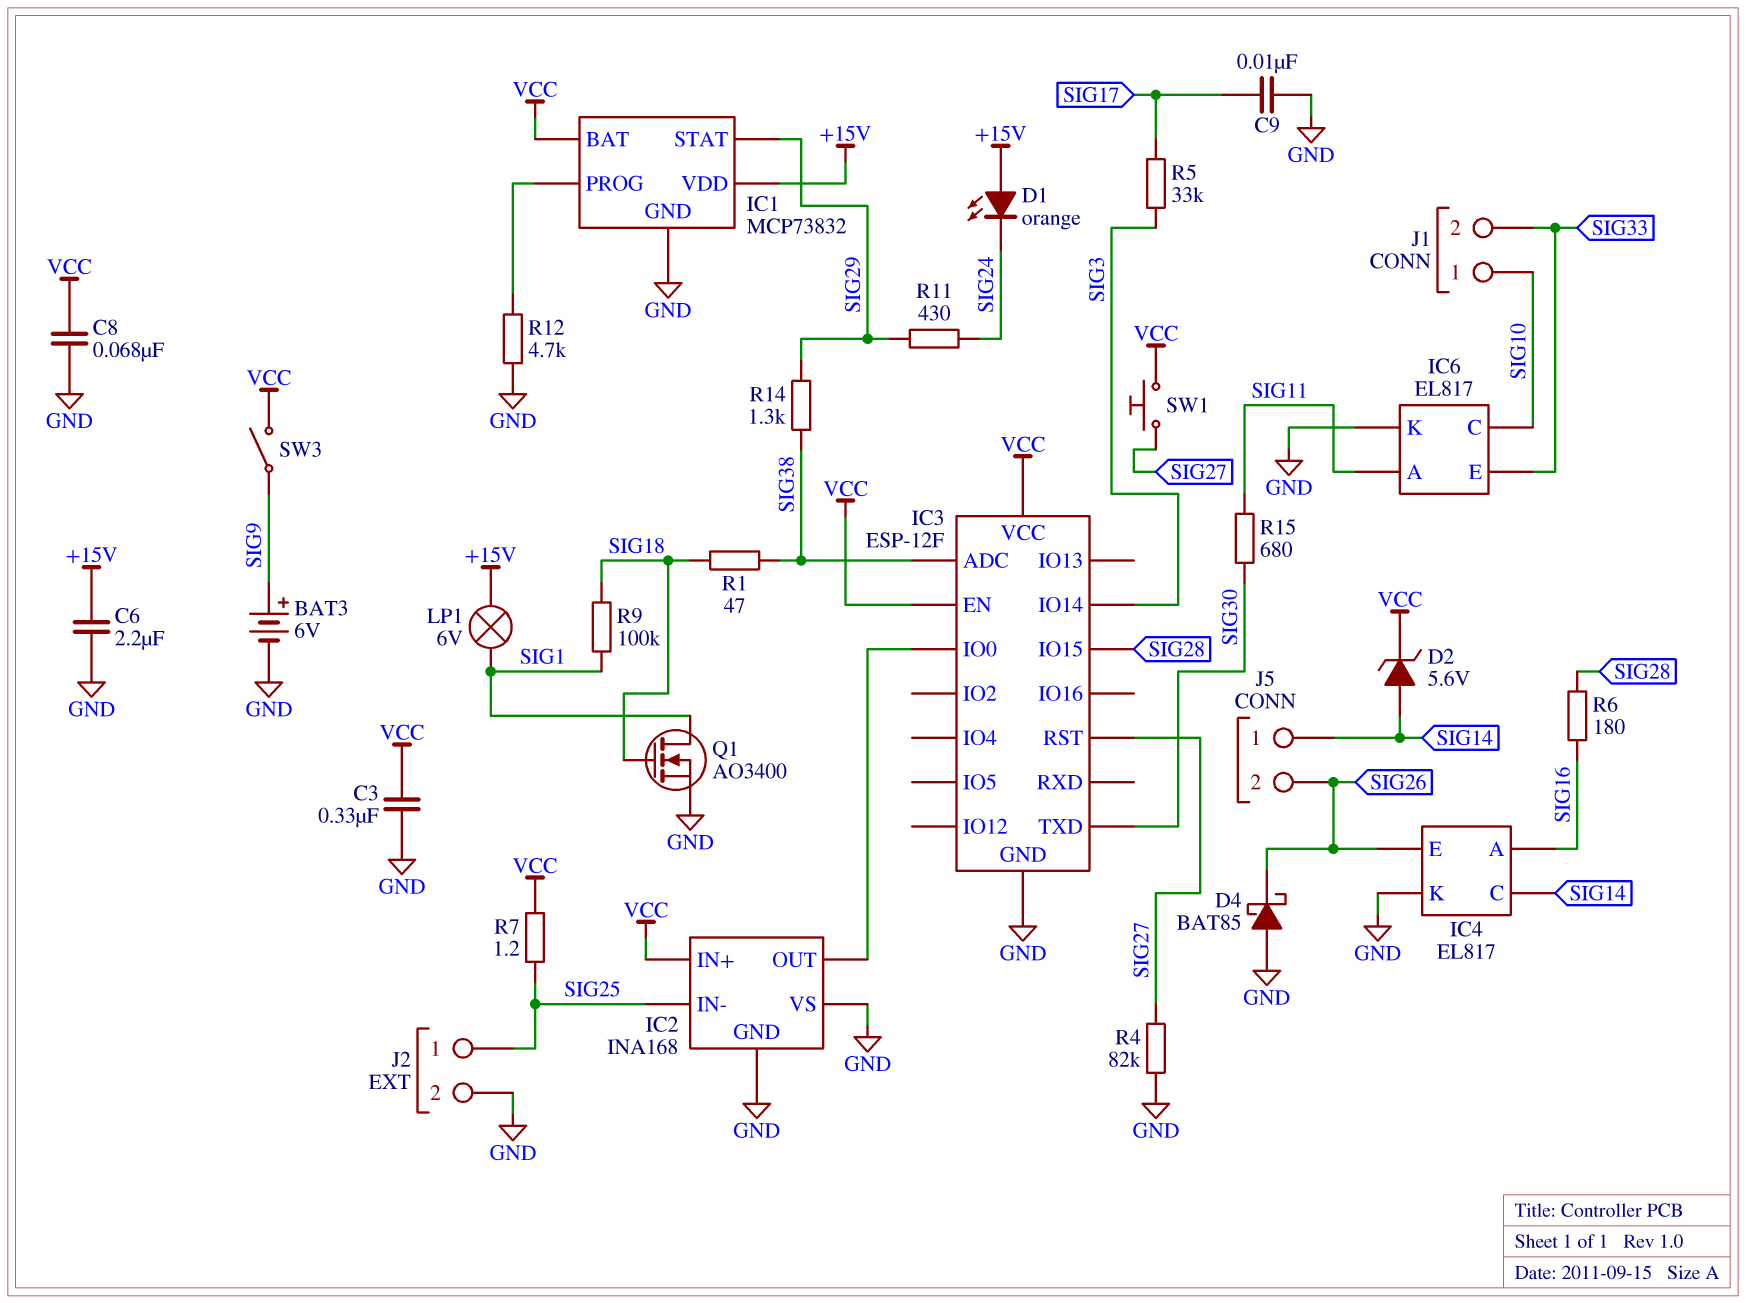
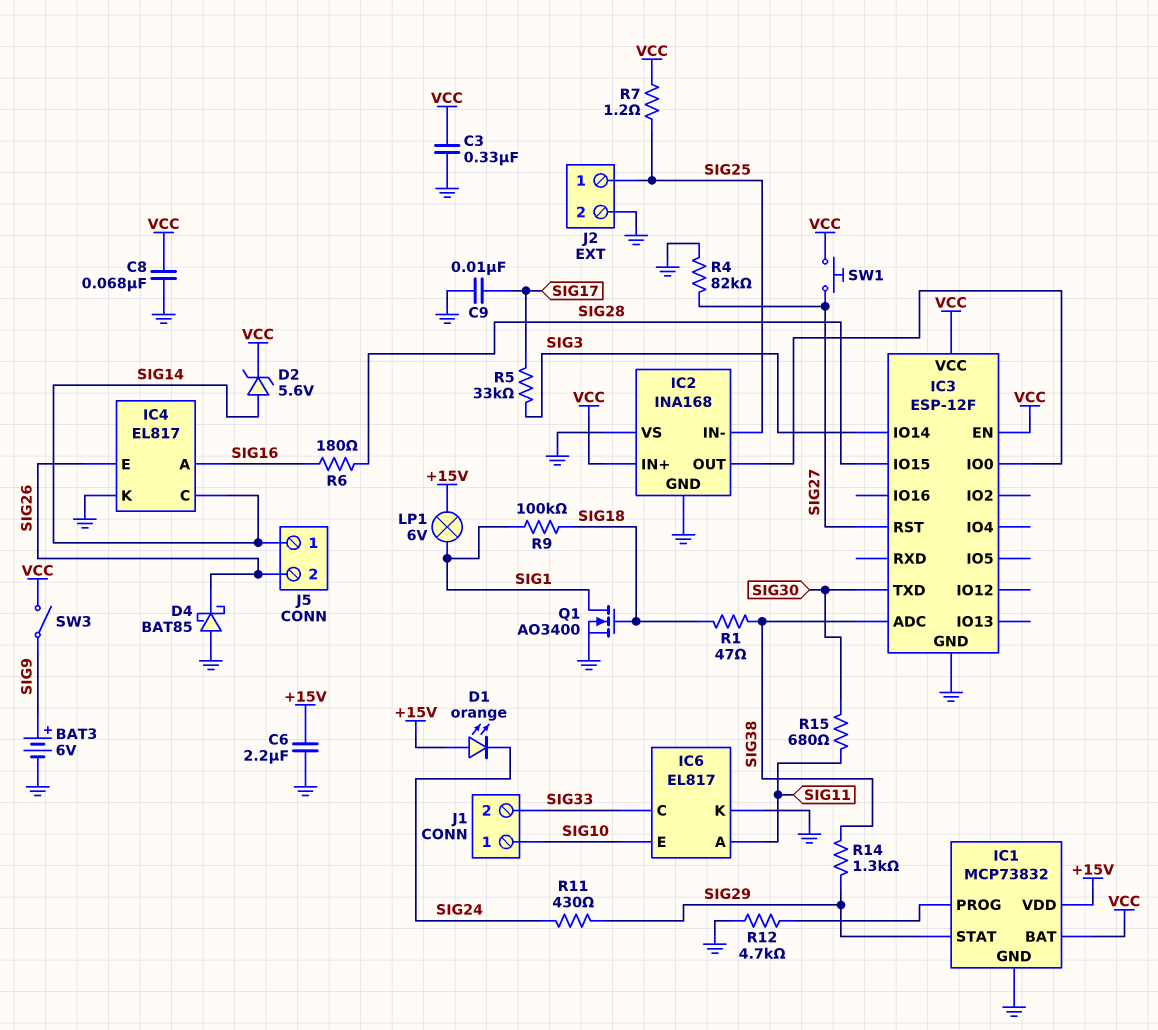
IC6 pin C: SIG10 -> SIG33
IC6 pin E: SIG33 -> SIG10

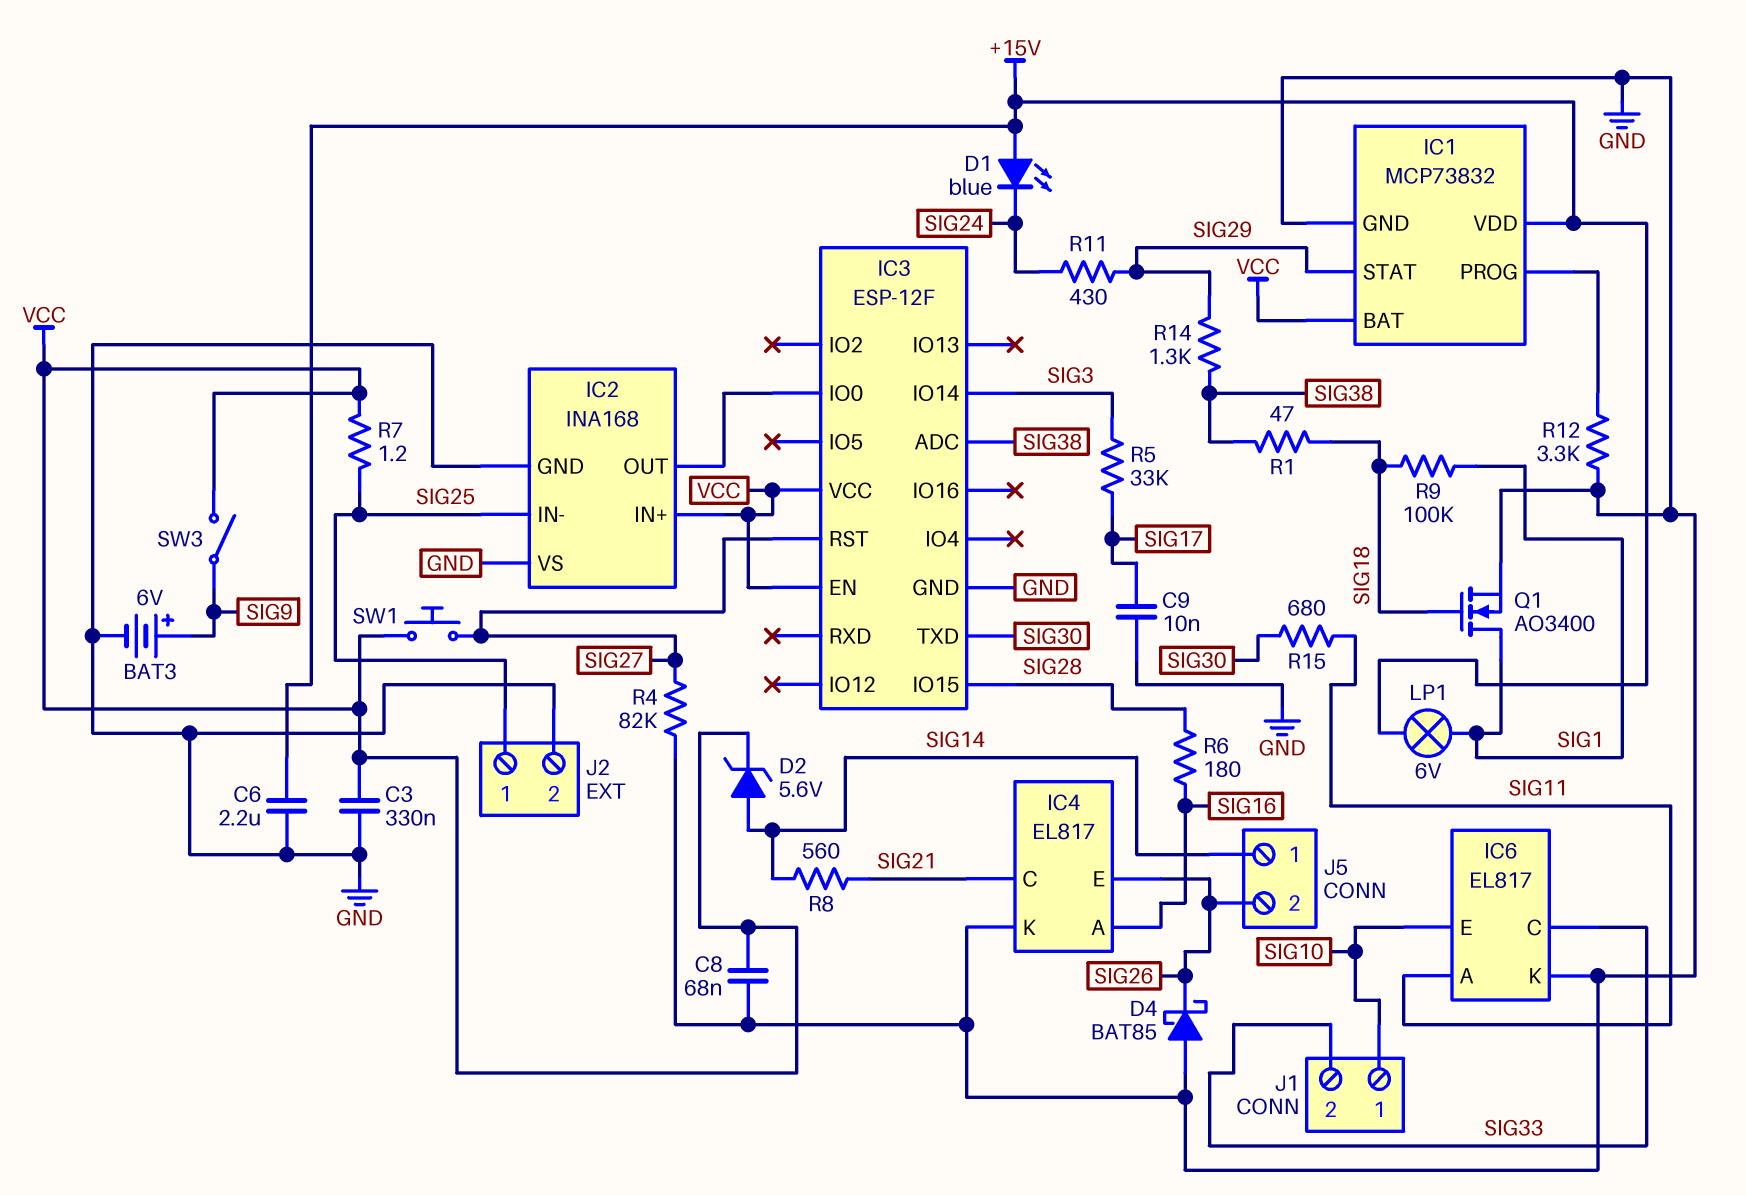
D1: LED orange (A +15V, K SIG24) -> LED blue (A +15V, K SIG24)
IC4 pin C: SIG14 -> SIG21
R8: none -> 560 (SIG14, SIG21)
R12: 4.7k (GND, IC1/PROG) -> 3.3k (GND, IC1/PROG)

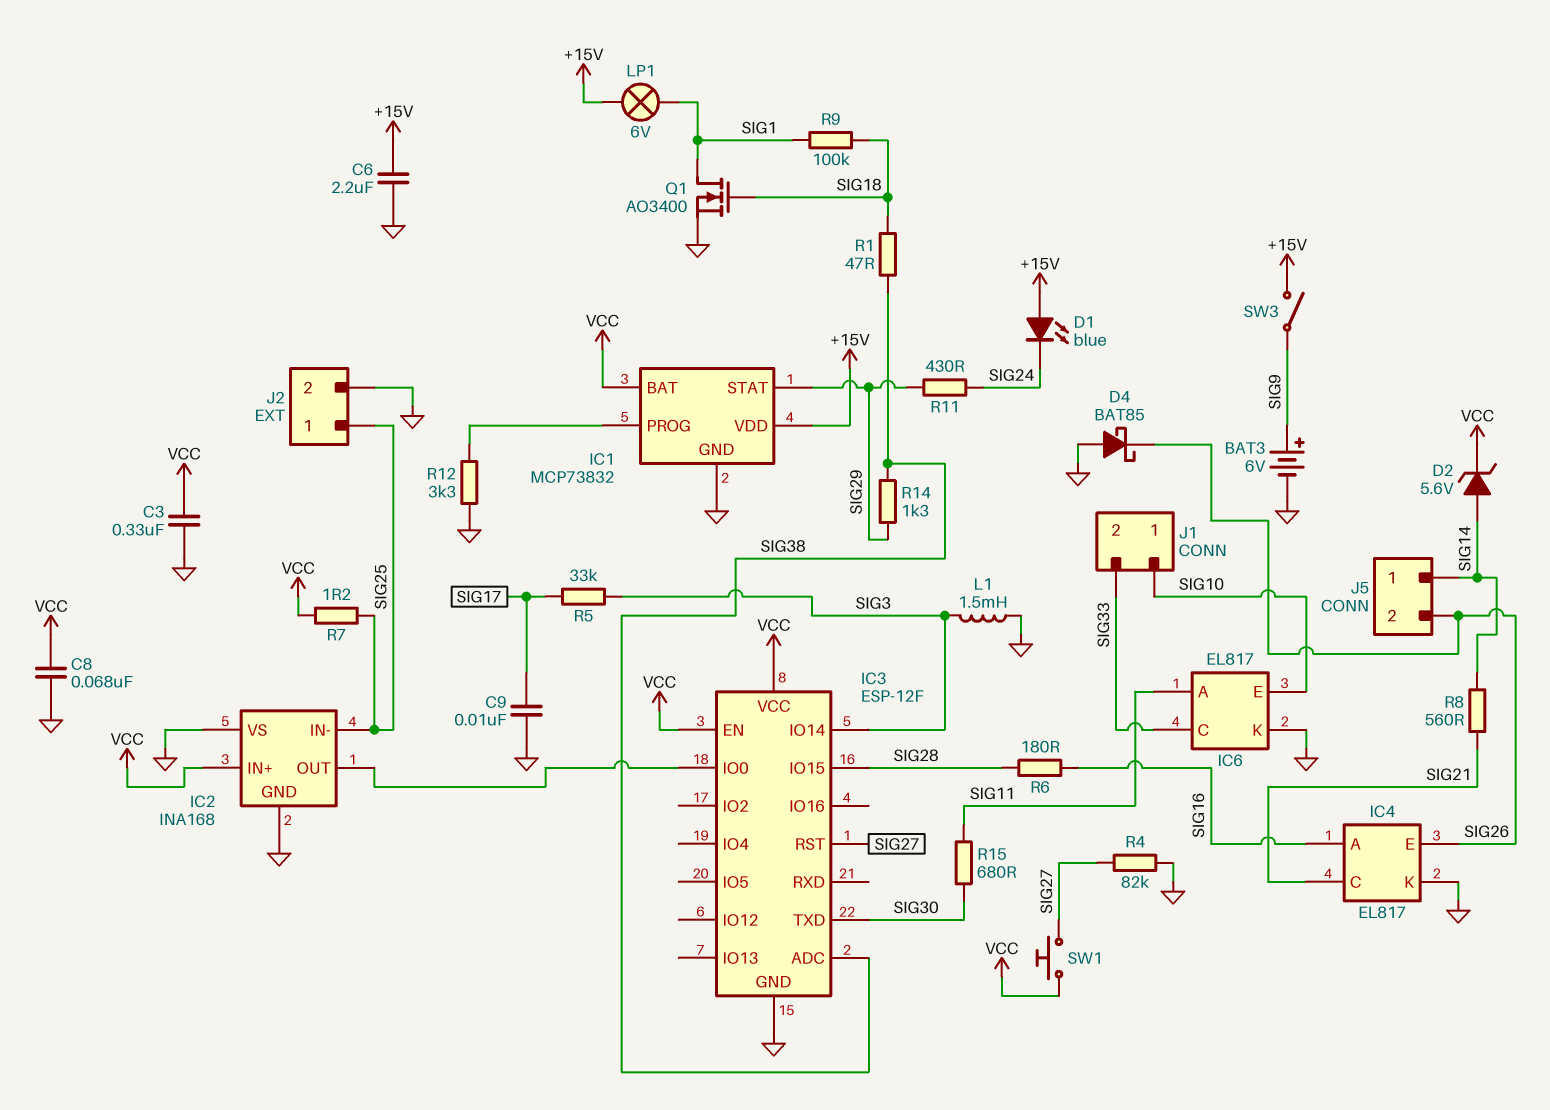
L1: none -> 1.5mH (GND, SIG3)
SW3: switch (SIG9, VCC) -> switch (+15V, SIG9)

